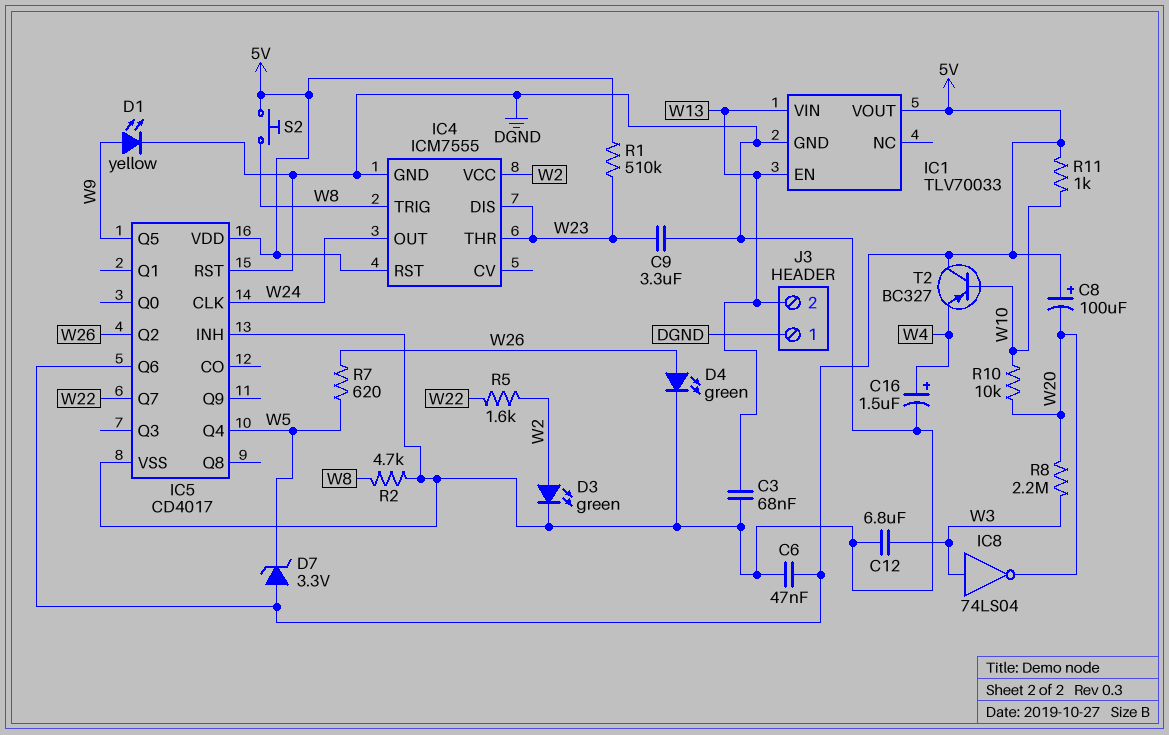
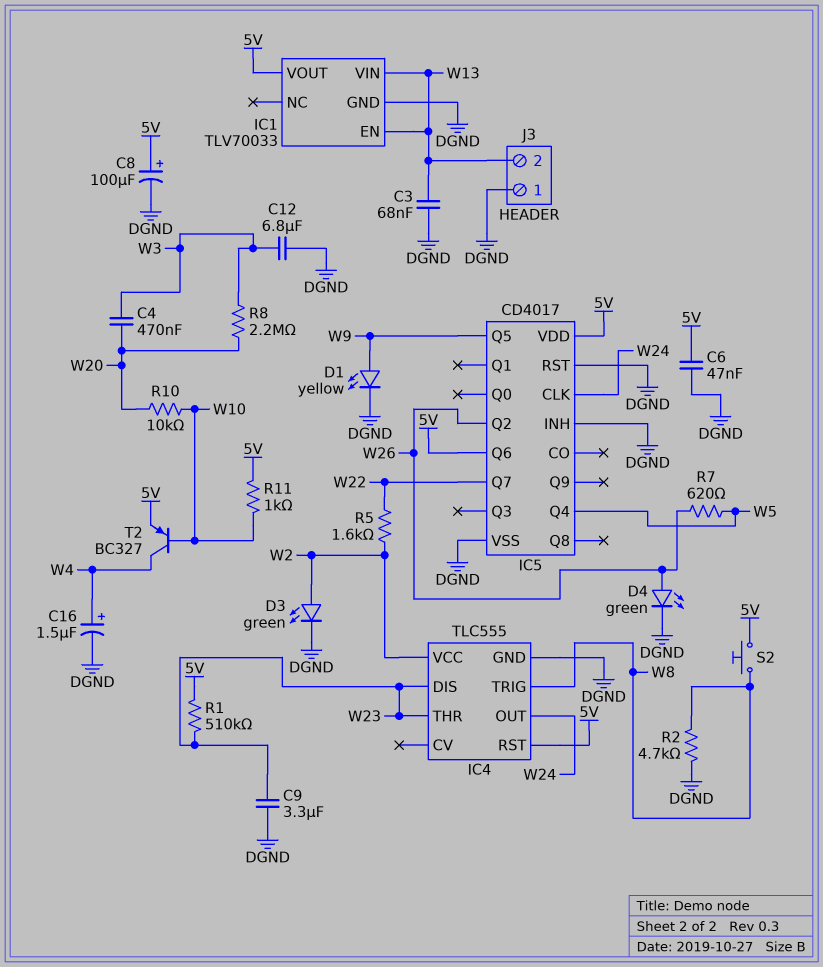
C4: none -> 470nF (W3, W20)
C8: 100uF (plus 5V, minus W20) -> 100uF (plus 5V, minus DGND)
D7: zener 3.3V (A 5V, K W5) -> none
IC4: ICM7555 -> TLC555
IC8: NOT 74LS04 (in W3, out W20) -> none
T2: PNP BC327 (B W10, C 5V, E W4) -> PNP BC327 (B W10, C W4, E 5V)

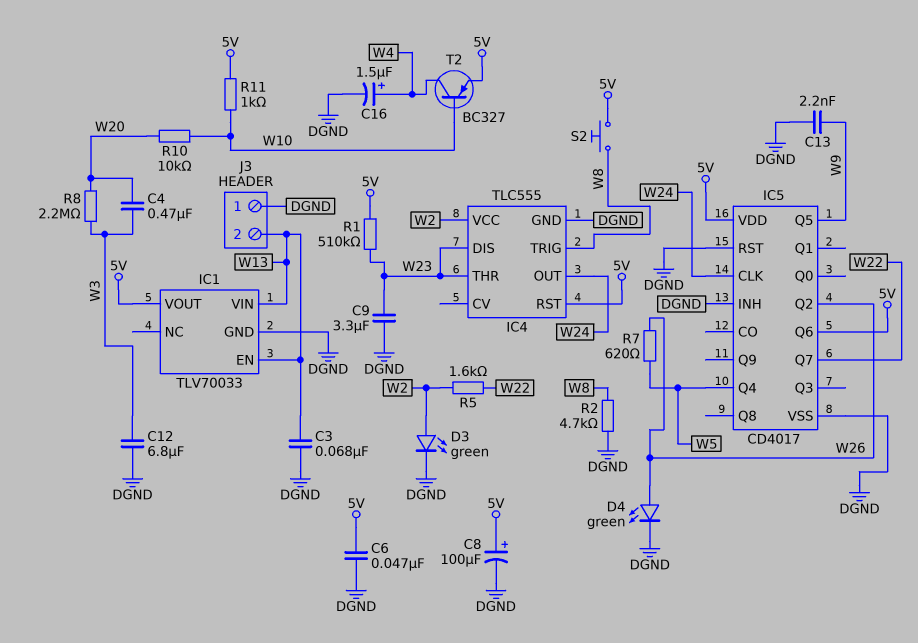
C13: none -> 2.2nF (DGND, W9)
D1: LED yellow (A W9, K DGND) -> none

